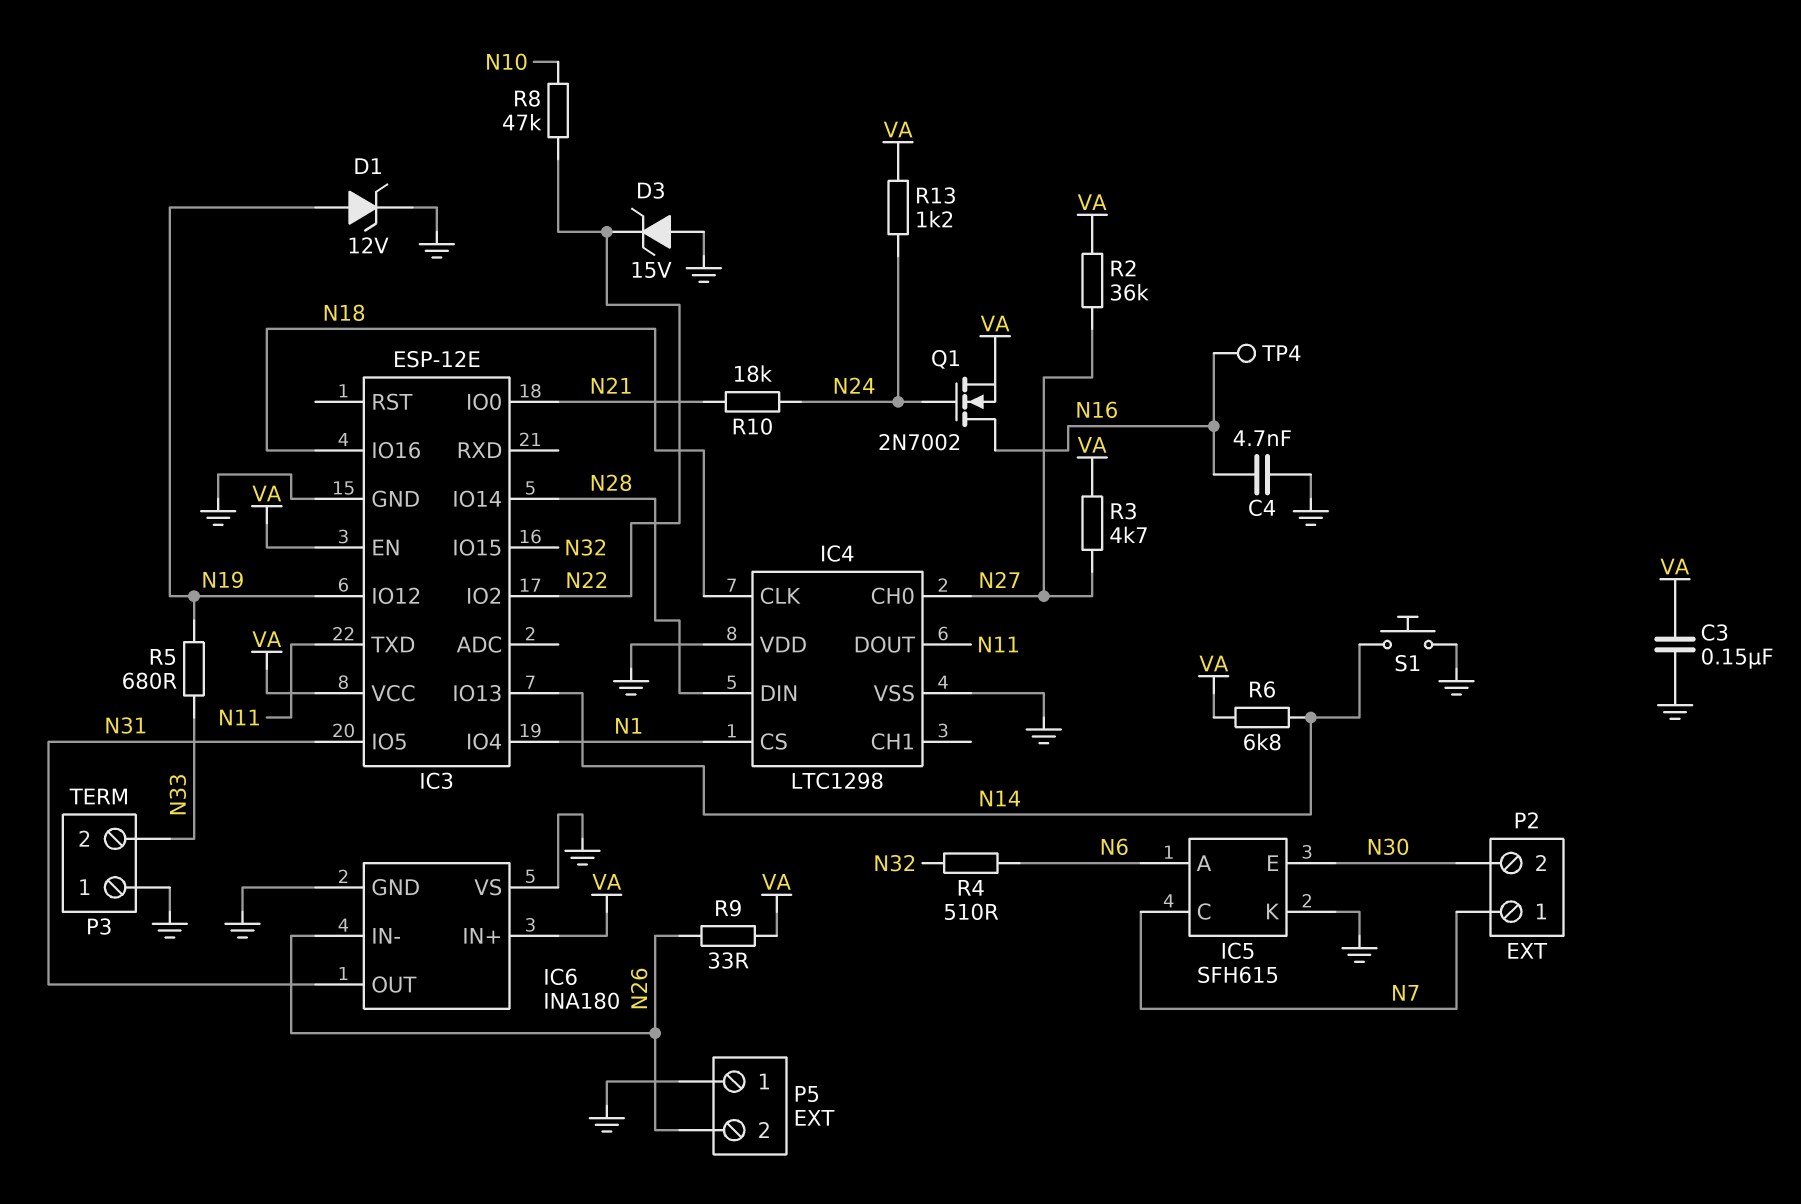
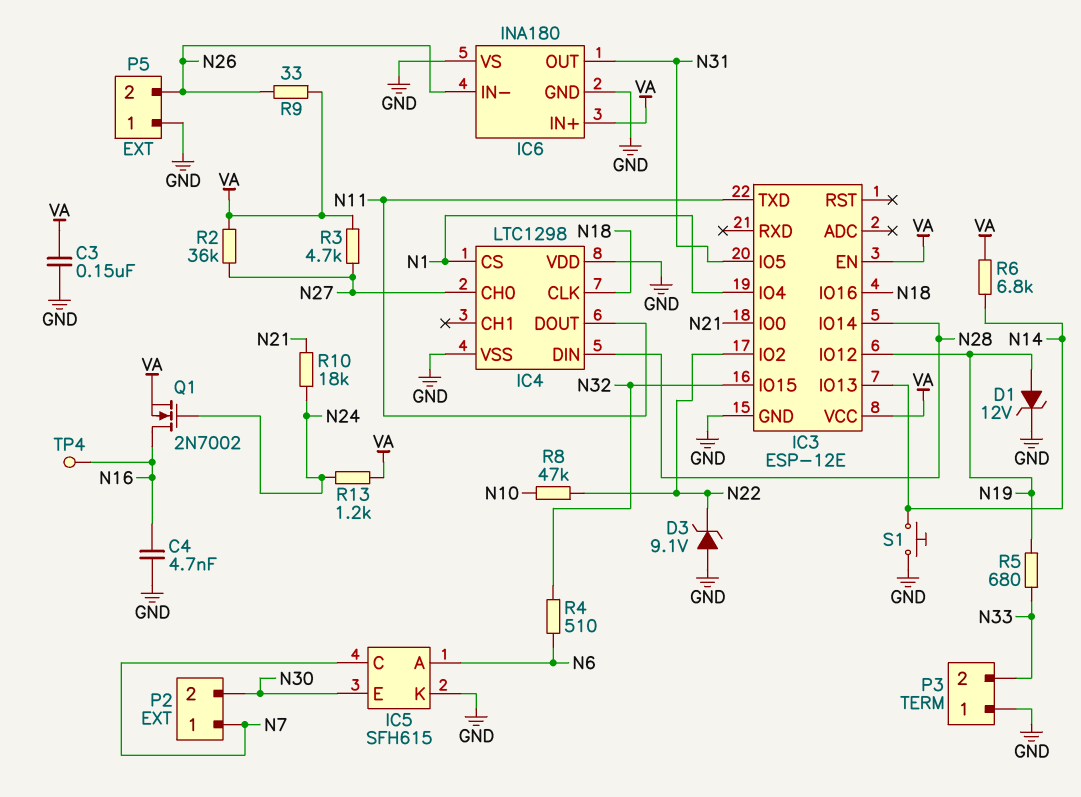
D3: zener 15V (A GND, K N22) -> zener 9.1V (A GND, K N22)

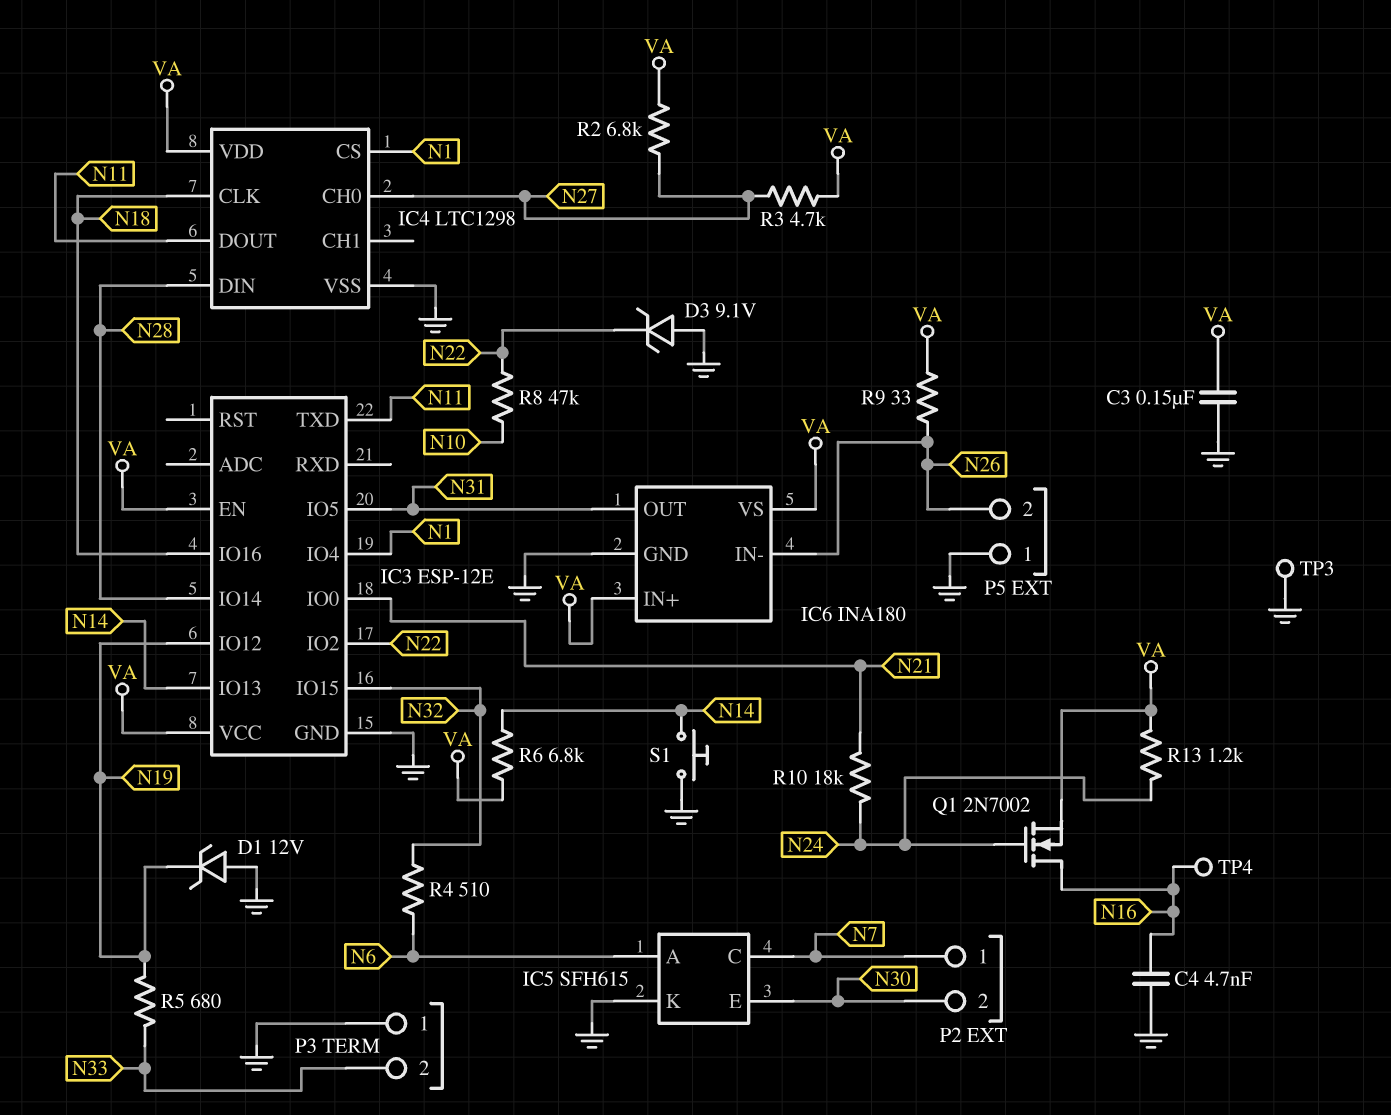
D1: zener 12V (A N19, K GND) -> zener 12V (A GND, K N19)
IC4 pin VDD: GND -> VA
IC6 pin VS: GND -> VA
R2: 36k (N27, VA) -> 6.8k (N27, VA)
TP3: none -> test point (GND)

